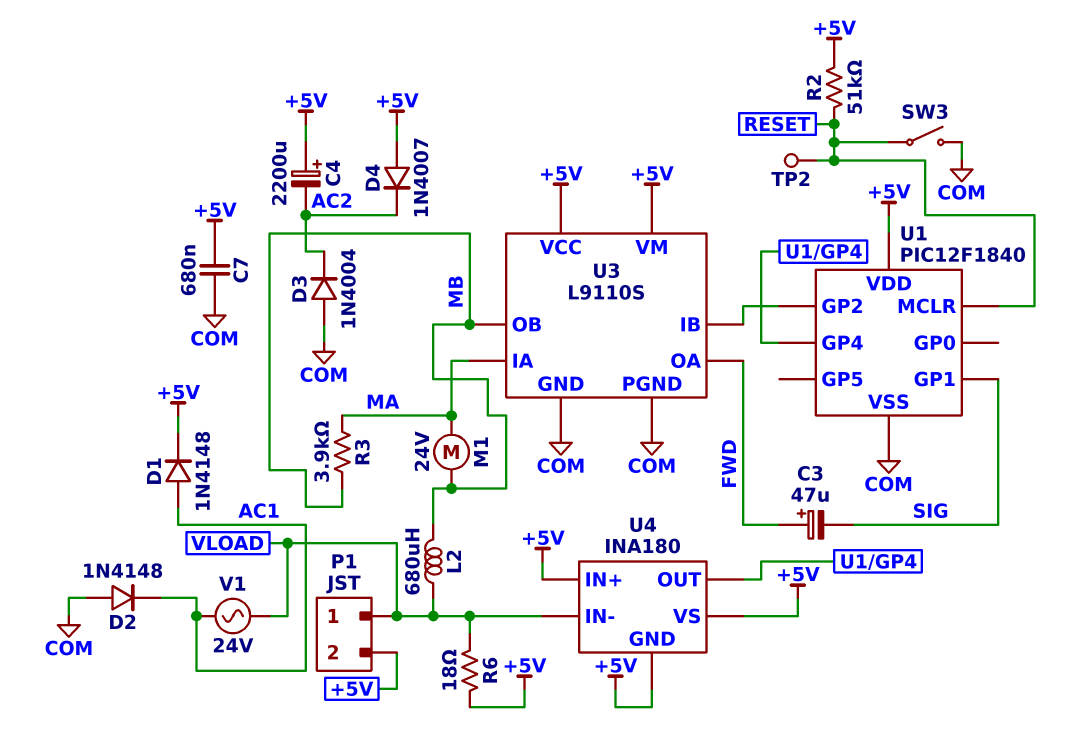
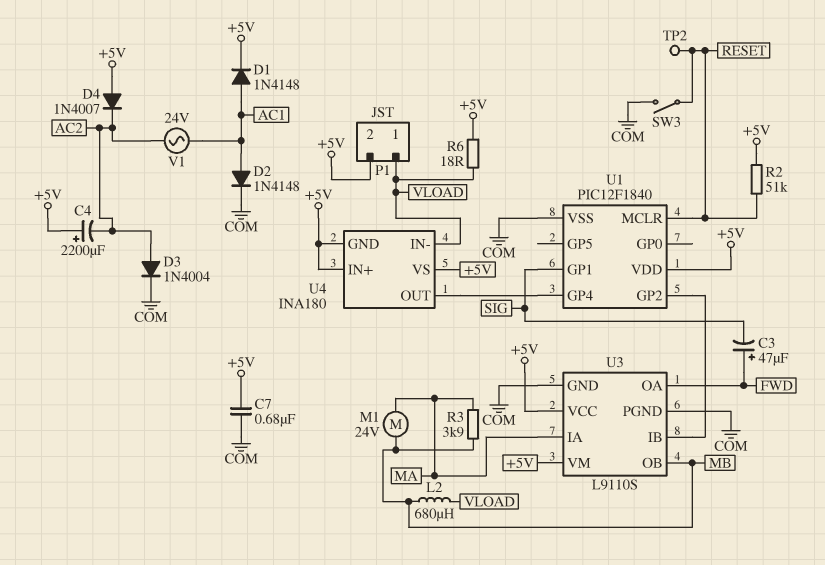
D2: diode 1N4148 (A COM, K AC1) -> diode 1N4148 (A AC1, K COM)
D3: diode 1N4004 (A COM, K AC2) -> diode 1N4004 (A AC2, K COM)
V1: AC 24V (AC1, VLOAD) -> AC 24V (AC1, AC2)

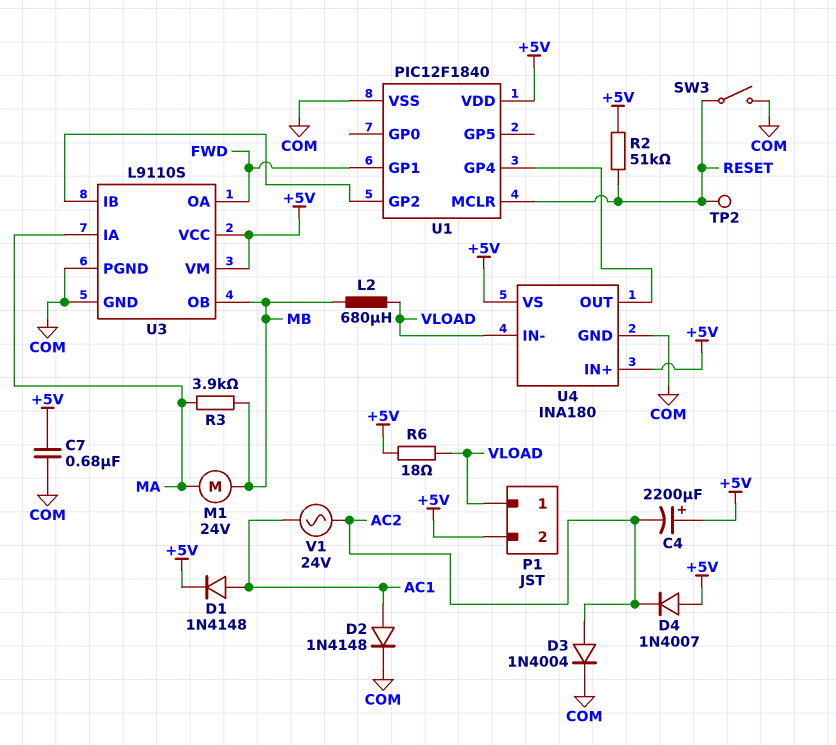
C3: 47uF (plus FWD, minus SIG) -> none
U1 pin GP1: SIG -> FWD
U4 pin GND: +5V -> COM

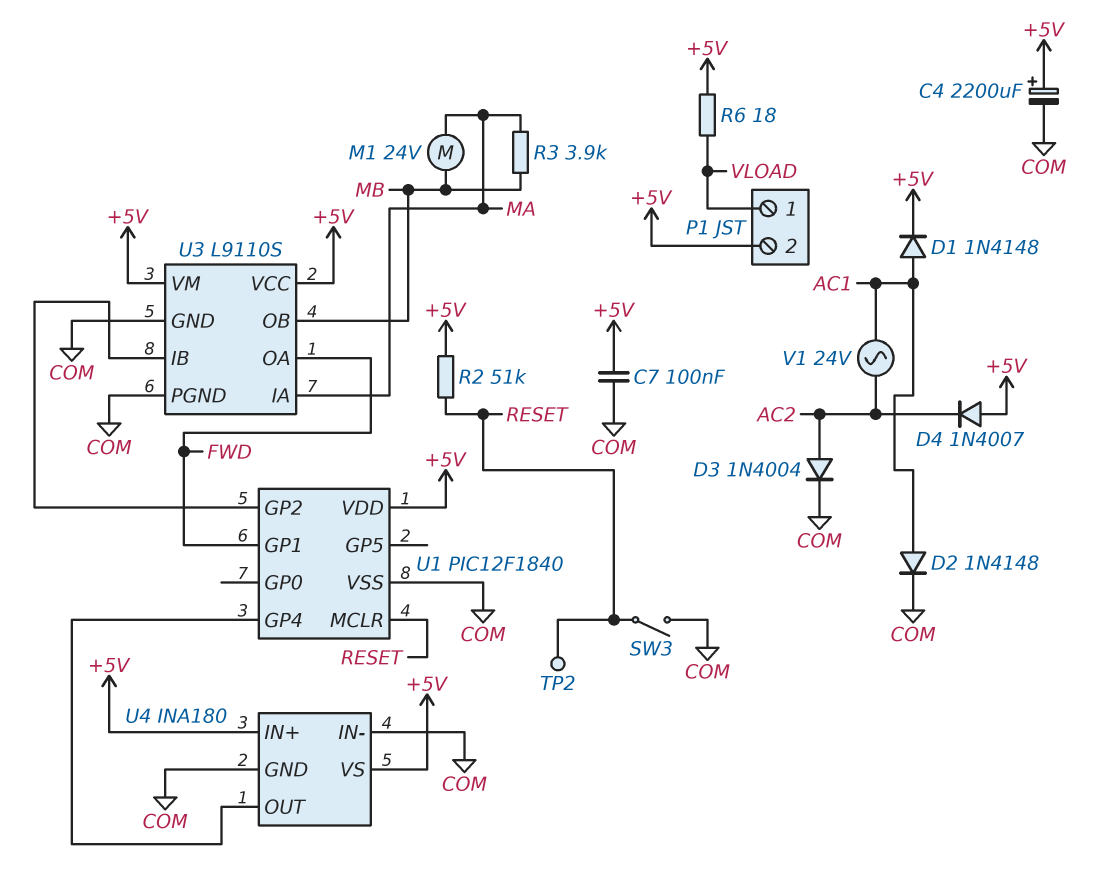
C4: 2200uF (plus +5V, minus AC2) -> 2200uF (plus +5V, minus COM)
C7: 680nF (+5V, COM) -> 100nF (+5V, COM)
L2: 680uH (MB, VLOAD) -> none
U4 pin IN-: VLOAD -> COM

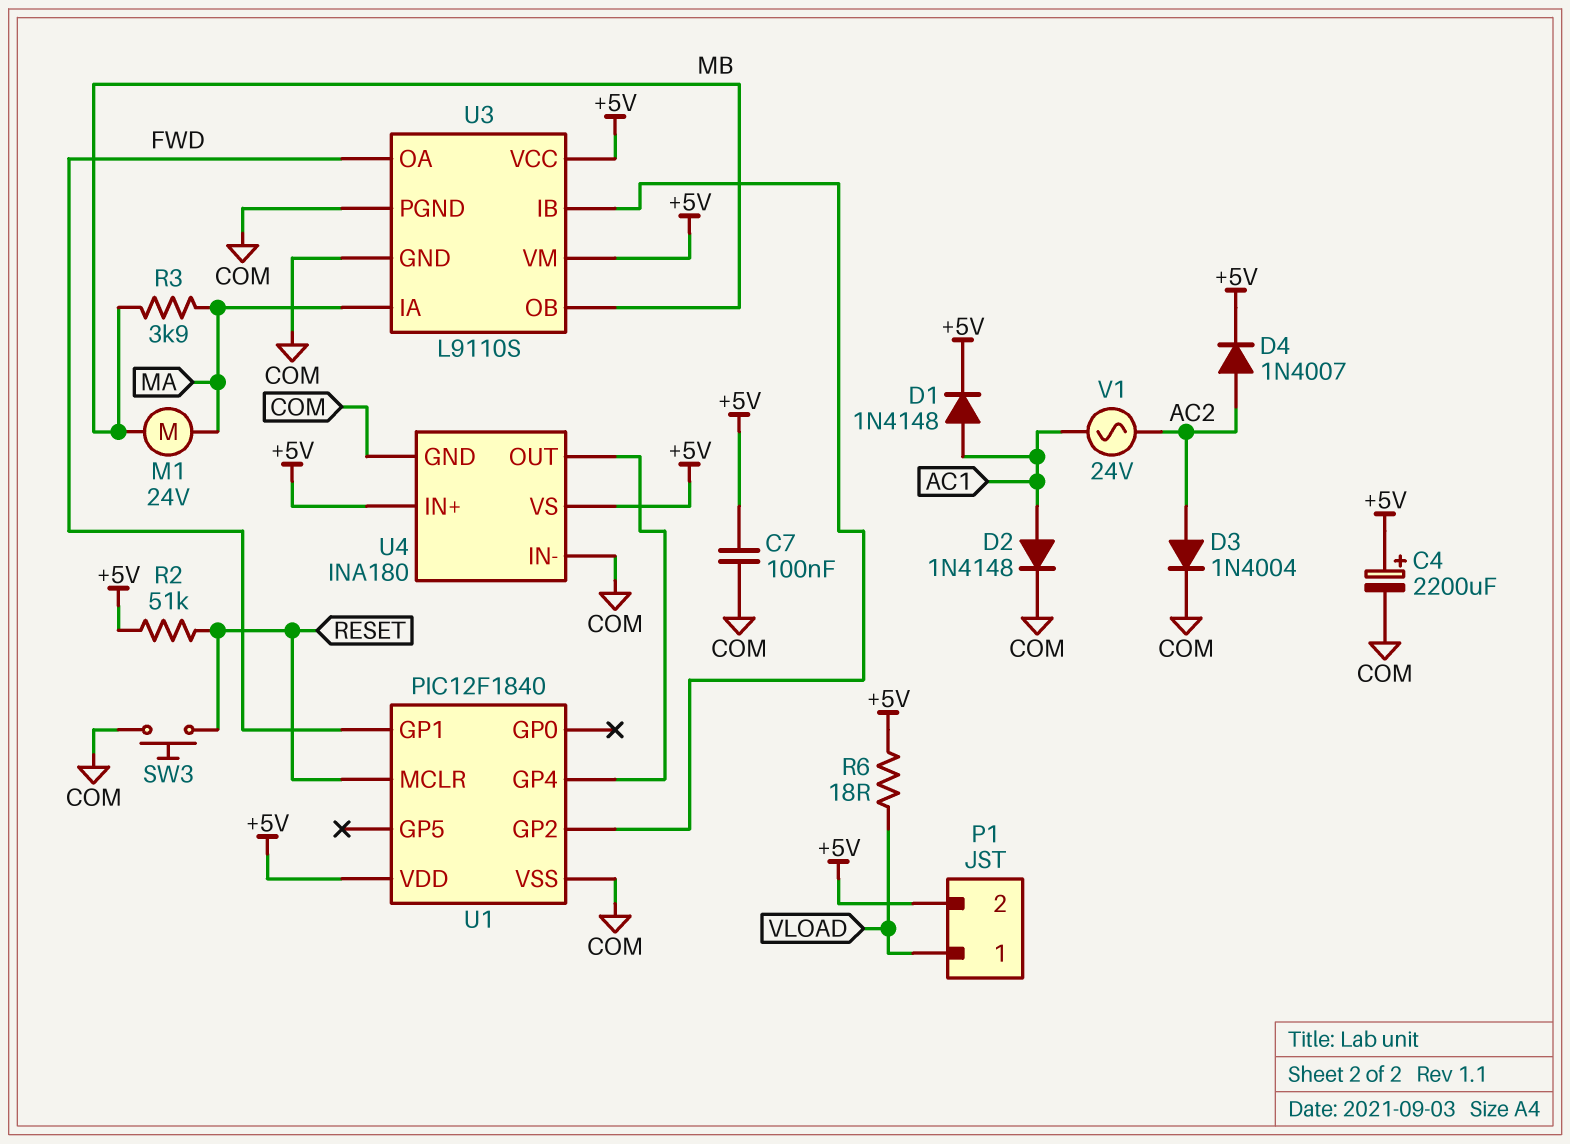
D4: diode 1N4007 (A +5V, K AC2) -> diode 1N4007 (A AC2, K +5V)
SW3: switch (COM, RESET) -> button (COM, RESET)
TP2: test point (RESET) -> none

